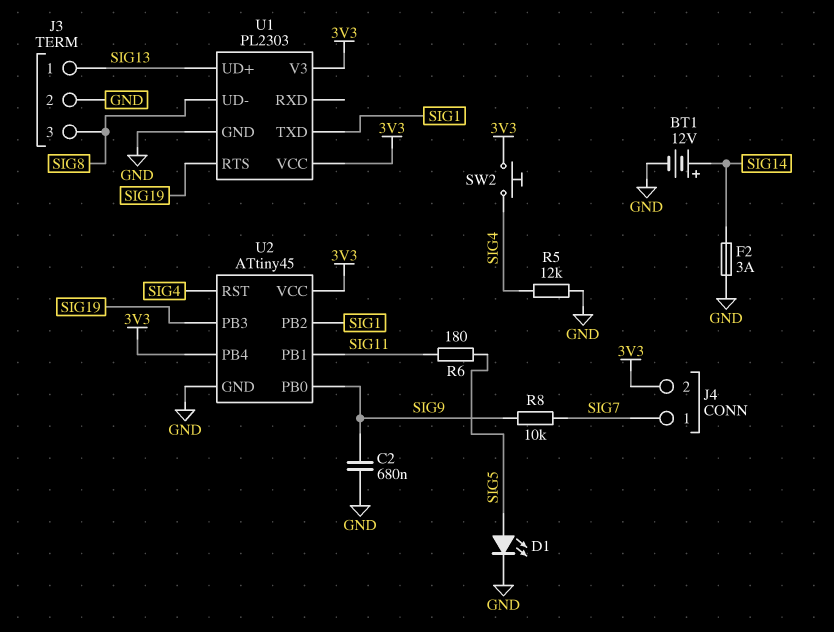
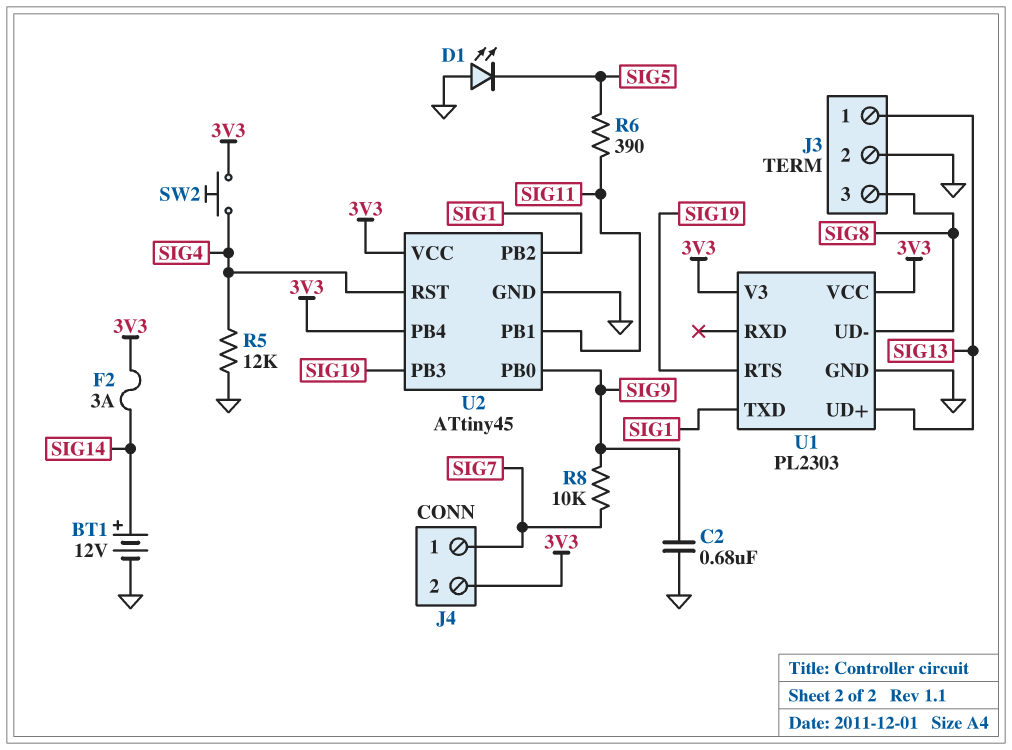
D1: LED (A SIG5, K GND) -> LED (A GND, K SIG5)
F2: 3A (GND, SIG14) -> 3A (3V3, SIG14)
R6: 180 (SIG5, SIG11) -> 390 (SIG5, SIG11)

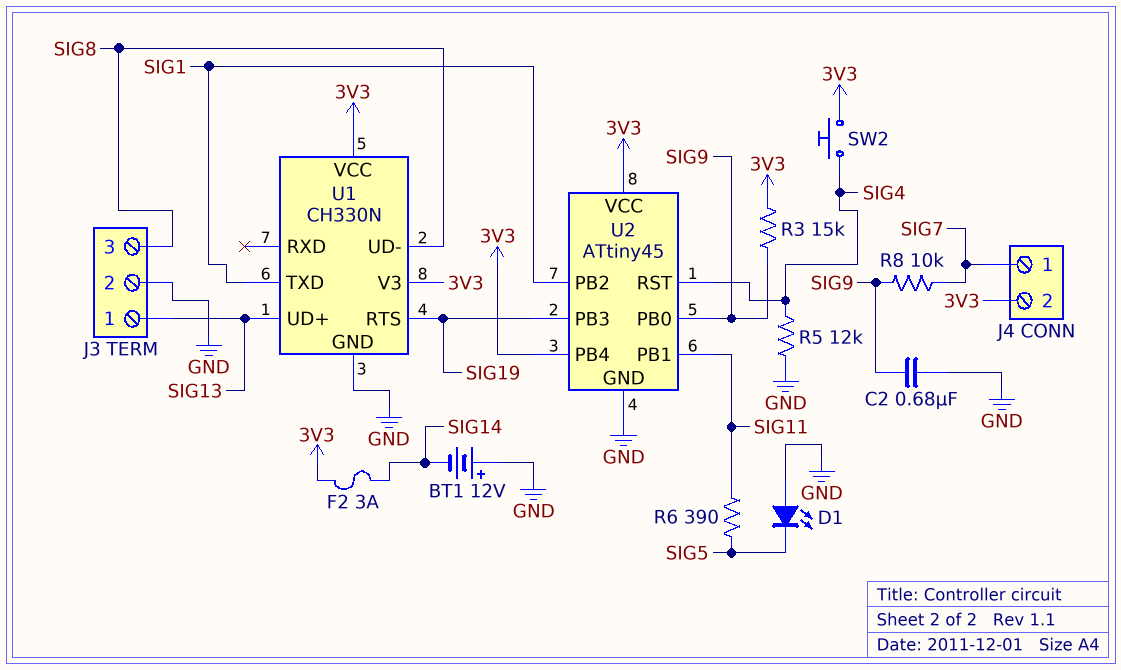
BT1: 12V (plus SIG14, minus GND) -> 12V (plus GND, minus SIG14)
R3: none -> 15k (3V3, SIG9)
U1: PL2303 -> CH330N

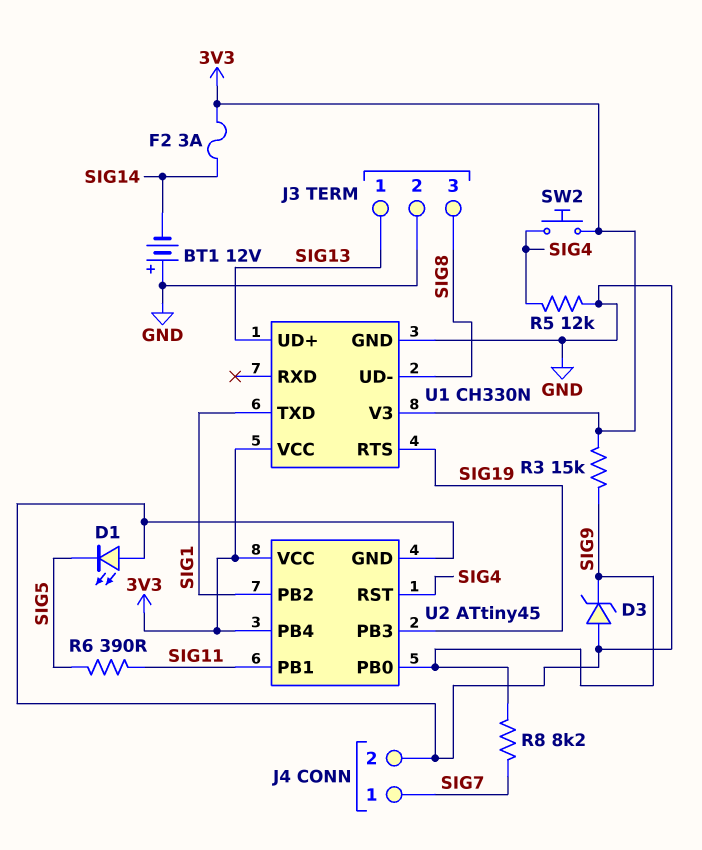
C2: 680nF (GND, SIG9) -> none
D3: none -> zener (A GND, K SIG9)
J4 pin 2: 3V3 -> GND
R8: 10k (SIG7, SIG9) -> 8.2k (SIG7, SIG9)

